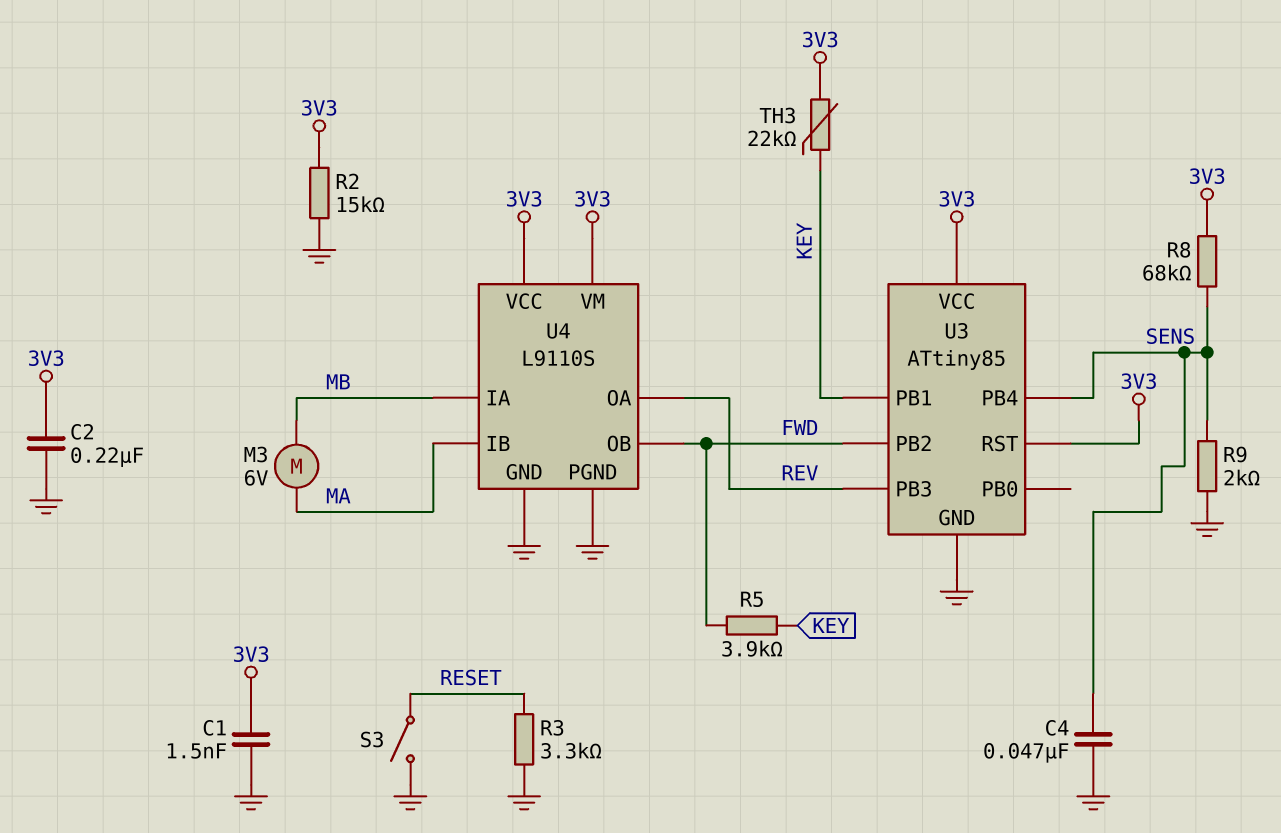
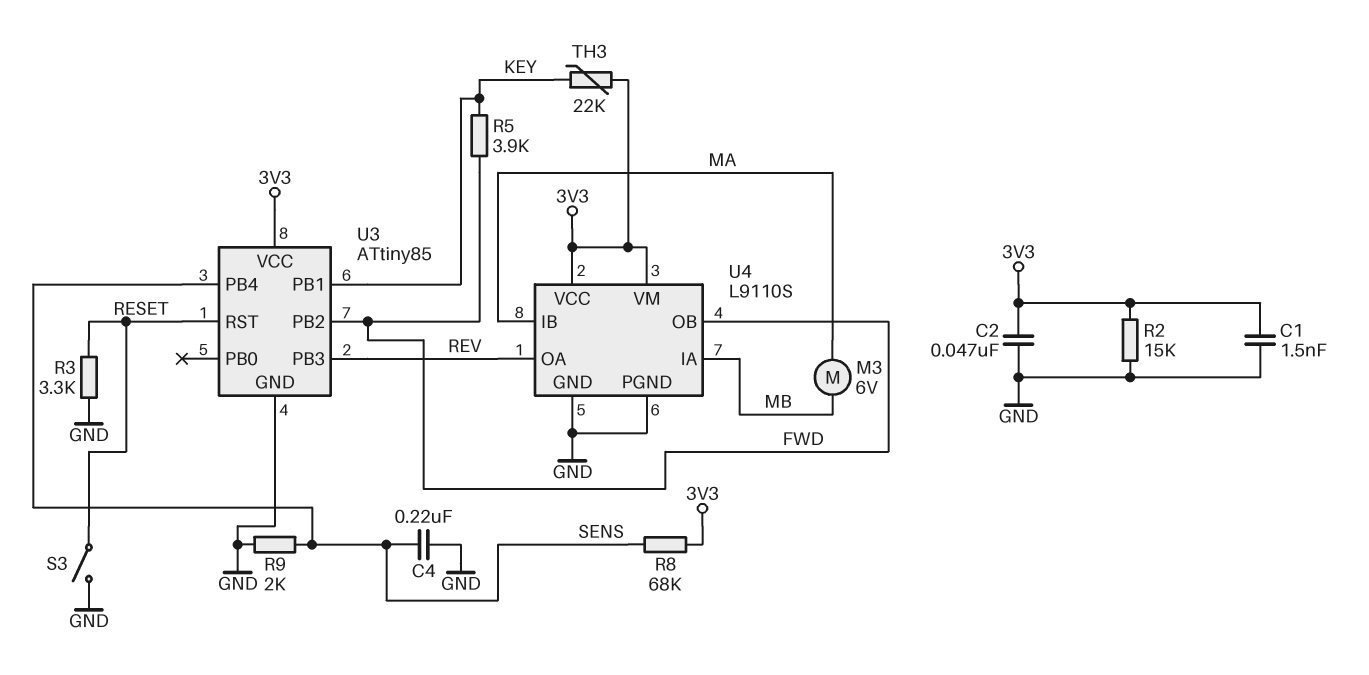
C2: 220nF (3V3, GND) -> 47nF (3V3, GND)
C4: 47nF (GND, SENS) -> 220nF (GND, SENS)
U3 pin RST: 3V3 -> RESET

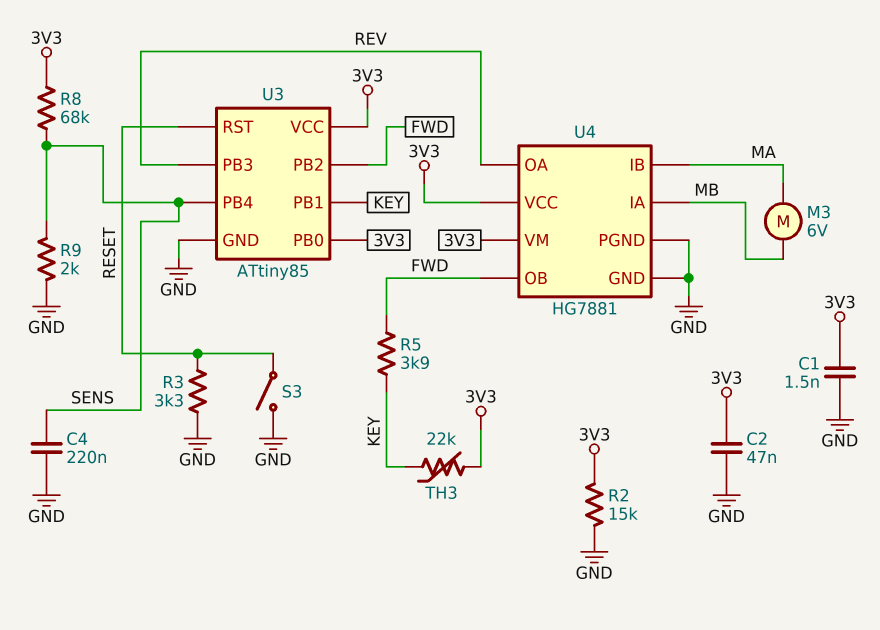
U3 pin PB0: none -> 3V3
U4: L9110S -> HG7881

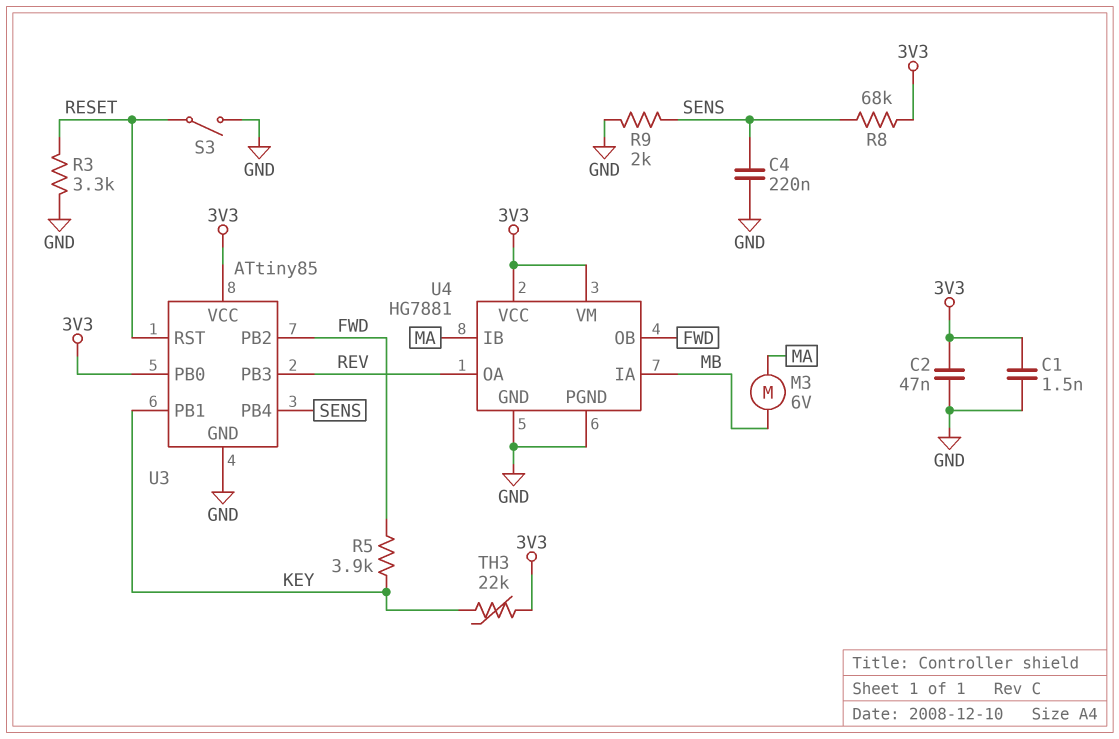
R2: 15k (3V3, GND) -> none

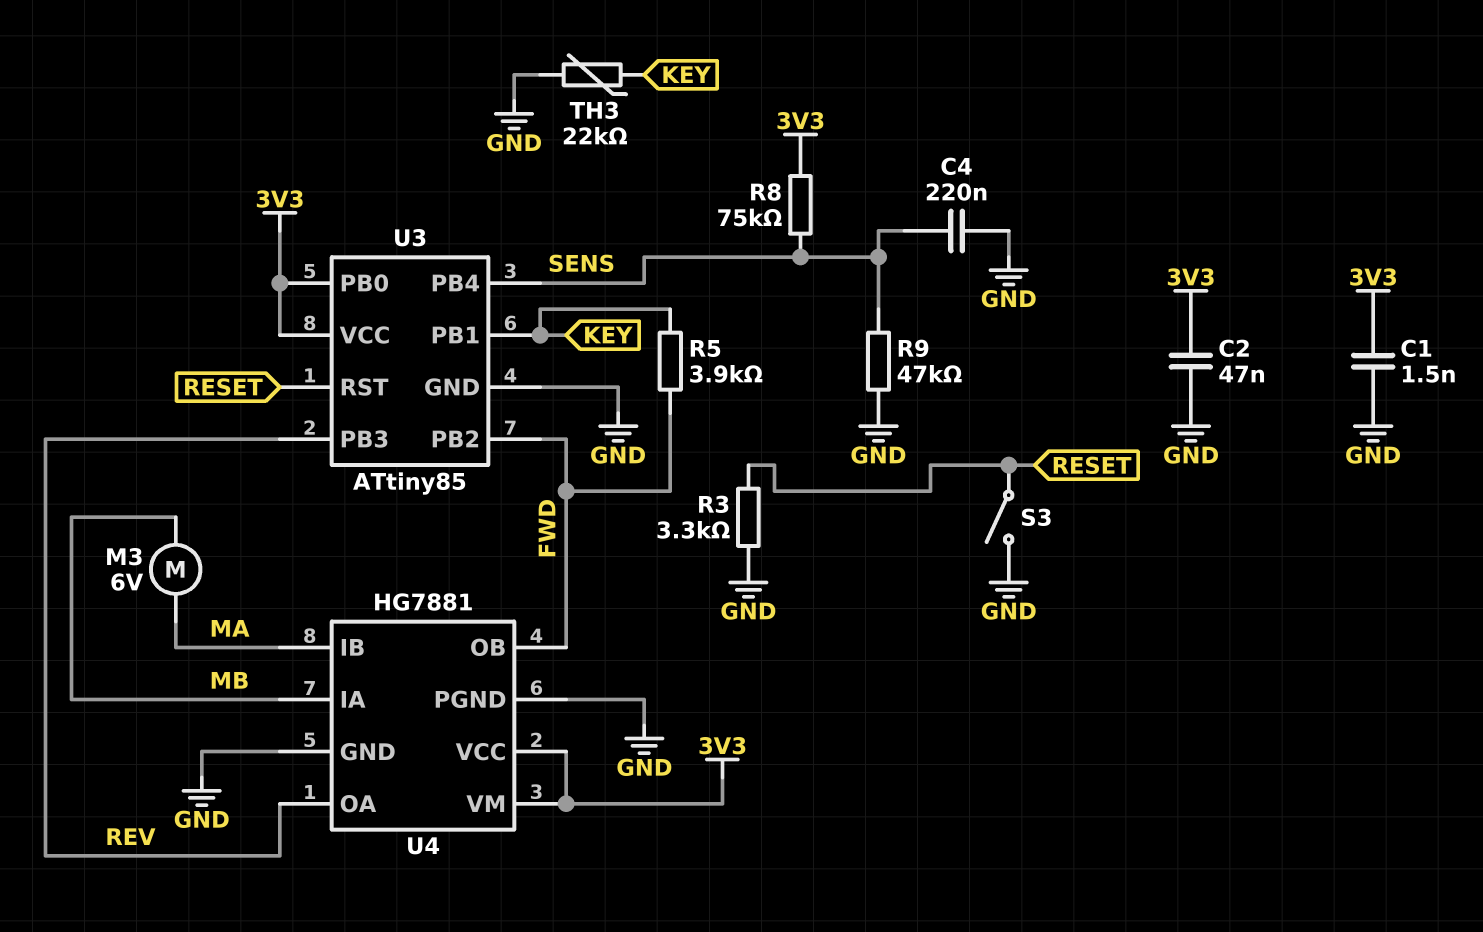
R8: 68k (3V3, SENS) -> 75k (3V3, SENS)
R9: 2k (GND, SENS) -> 47k (GND, SENS)
TH3: 22k (3V3, KEY) -> 22k (GND, KEY)

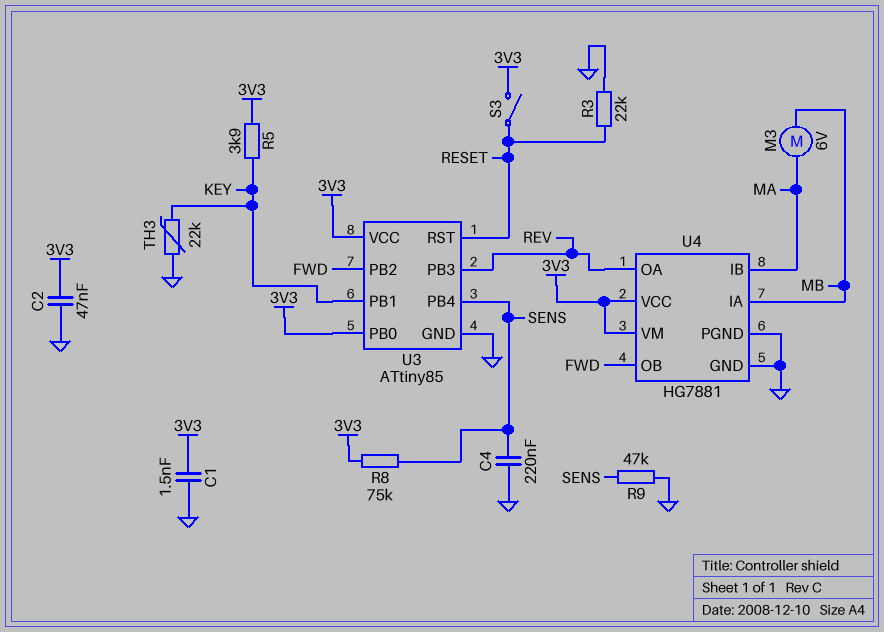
R3: 3.3k (GND, RESET) -> 22k (GND, RESET)
R5: 3.9k (FWD, KEY) -> 3.9k (3V3, KEY)
S3: switch (GND, RESET) -> switch (3V3, RESET)

